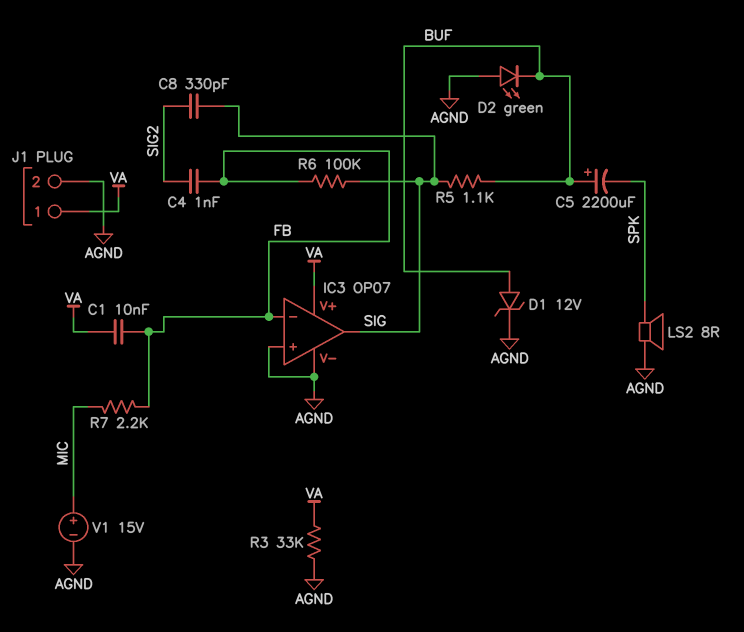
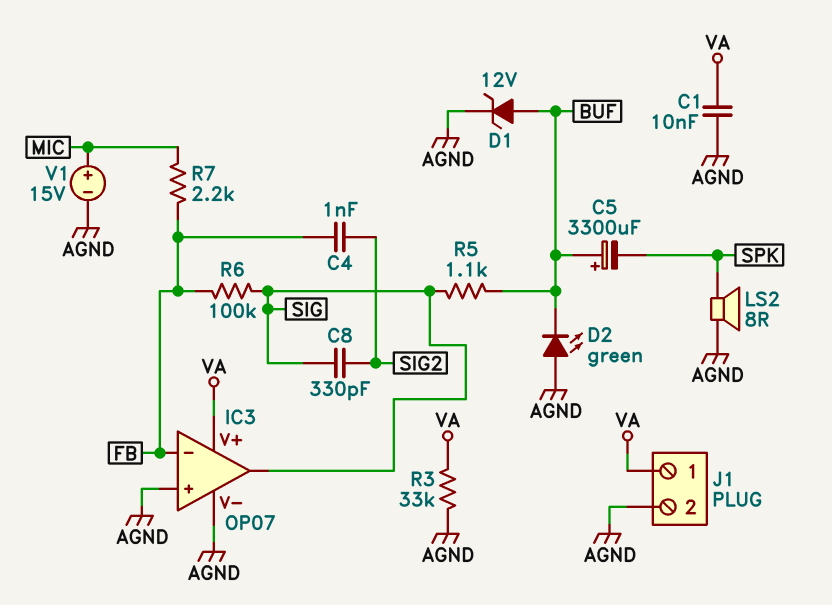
C1: 10nF (FB, VA) -> 10nF (AGND, VA)
C5: 2200uF (plus BUF, minus SPK) -> 3300uF (plus BUF, minus SPK)

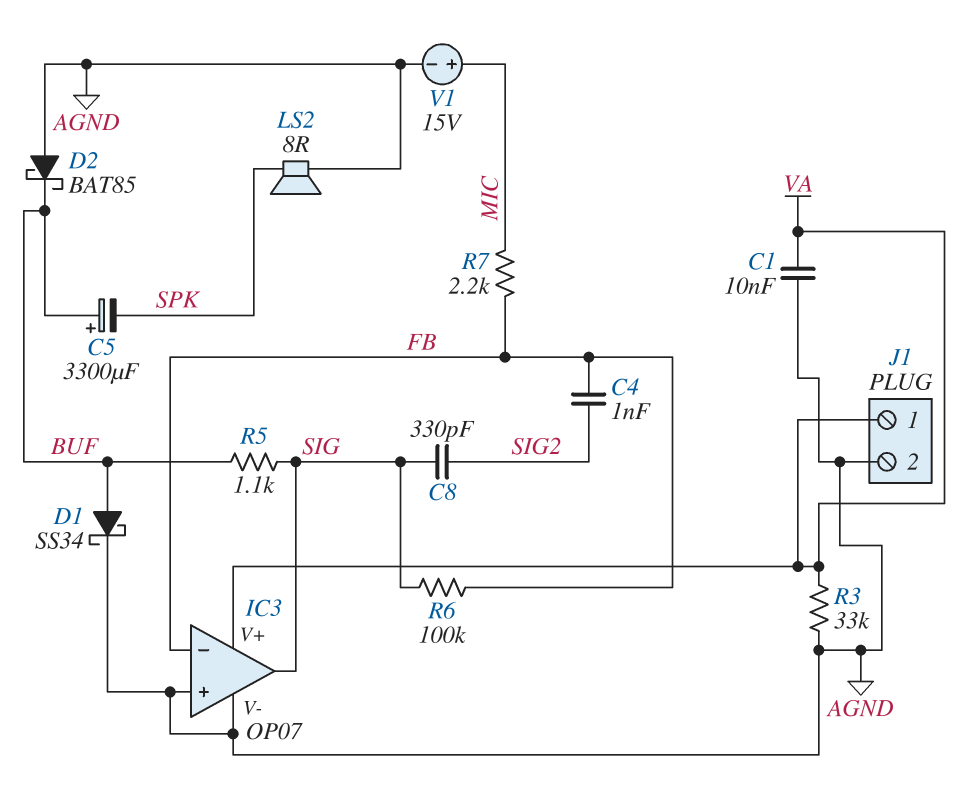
D1: zener 12V (A BUF, K AGND) -> schottky SS34 (A BUF, K AGND)
D2: LED green (A AGND, K BUF) -> schottky BAT85 (A AGND, K BUF)

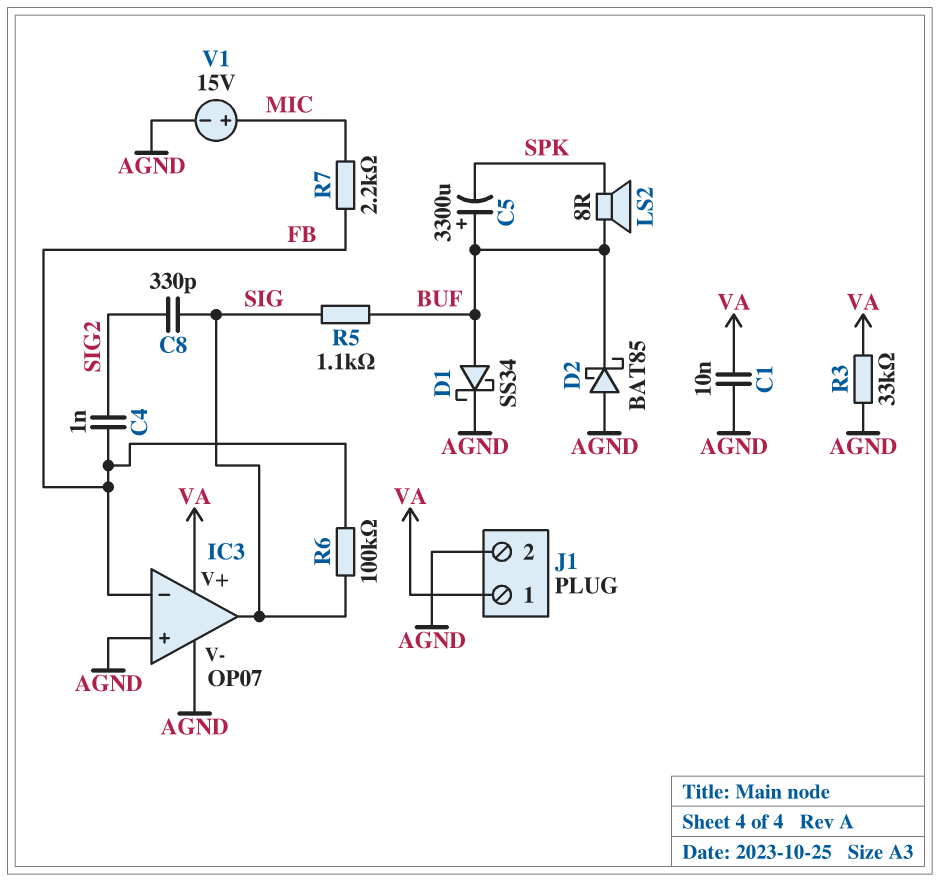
LS2: speaker 8R (AGND, SPK) -> speaker 8R (BUF, SPK)

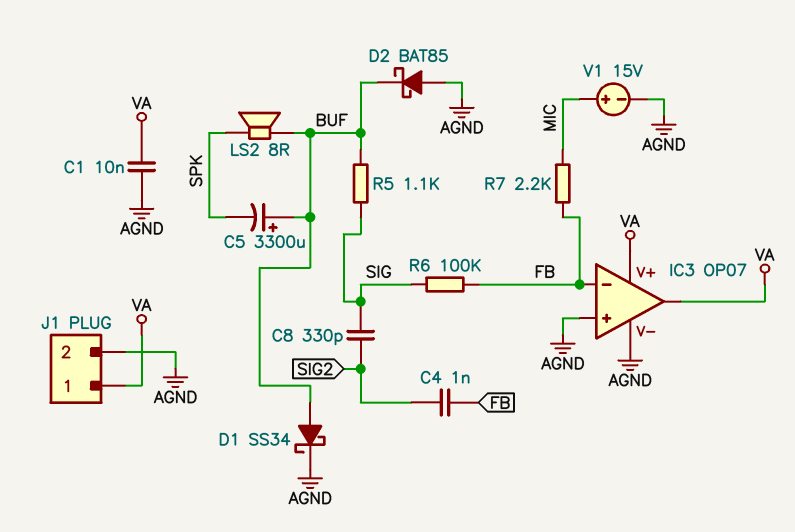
IC3 pin out: SIG -> VA
R3: 33k (AGND, VA) -> none

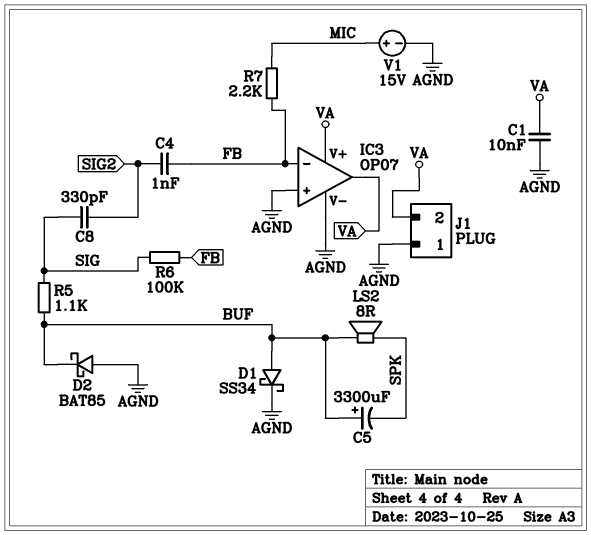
J1 pin 1: VA -> AGND
J1 pin 2: AGND -> VA

